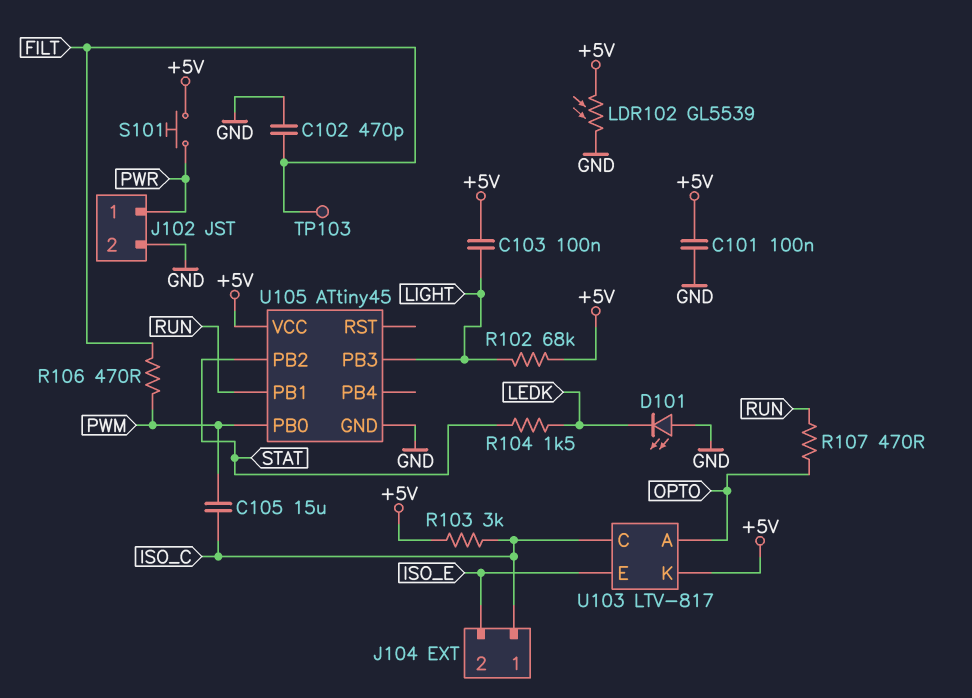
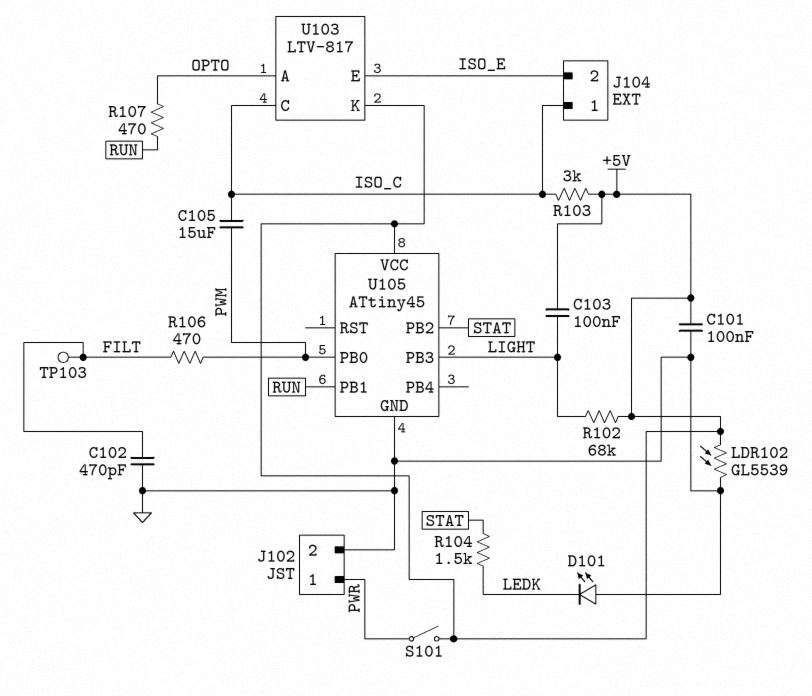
S101: button (+5V, PWR) -> switch (+5V, PWR)

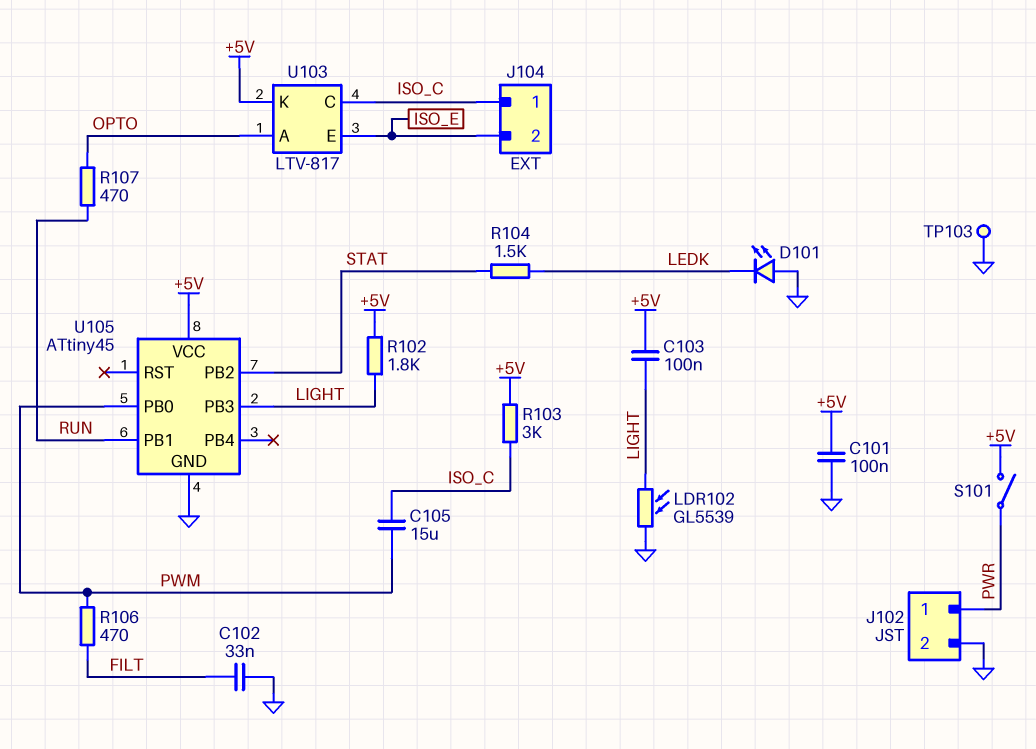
C102: 470pF (FILT, GND) -> 33nF (FILT, GND)
LDR102: GL5539 (+5V, GND) -> GL5539 (GND, LIGHT)
R102: 68k (+5V, LIGHT) -> 1.8k (+5V, LIGHT)
TP103: test point (FILT) -> test point (GND)

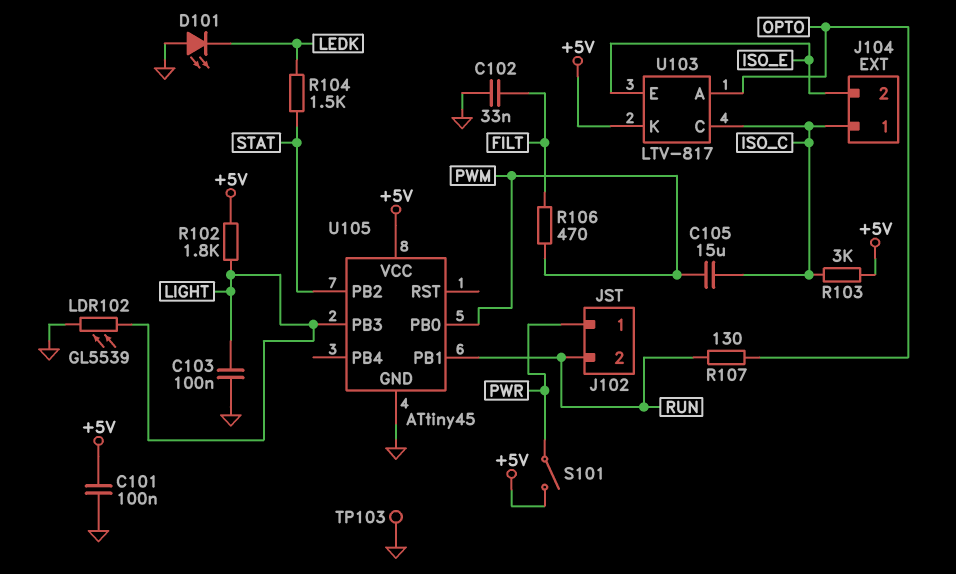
C103: 100nF (+5V, LIGHT) -> 100nF (GND, LIGHT)
J102 pin 2: GND -> RUN
R107: 470 (OPTO, RUN) -> 130 (OPTO, RUN)

